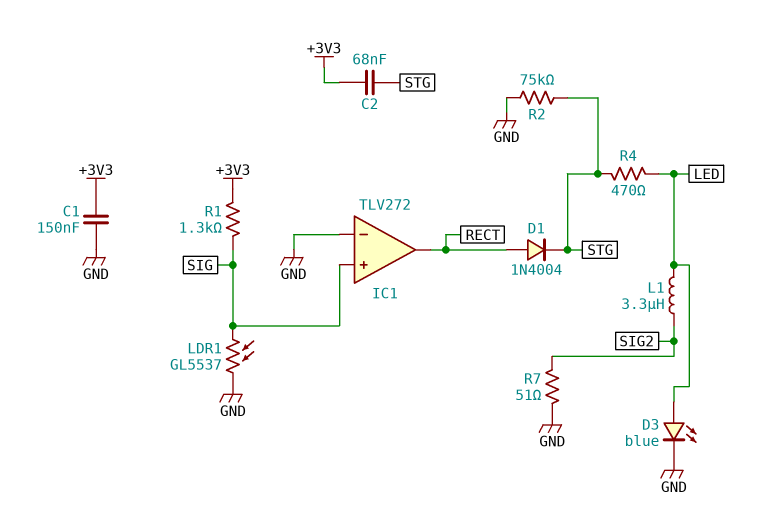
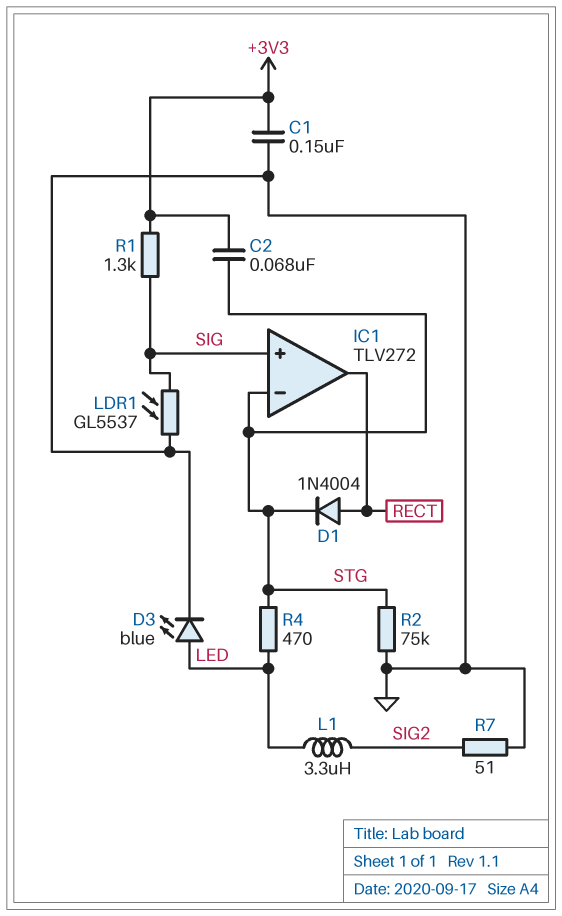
IC1 pin in-: GND -> STG

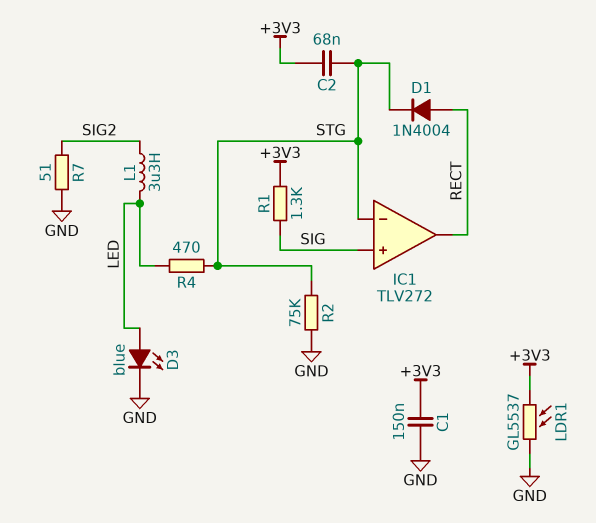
LDR1: GL5537 (GND, SIG) -> GL5537 (+3V3, GND)

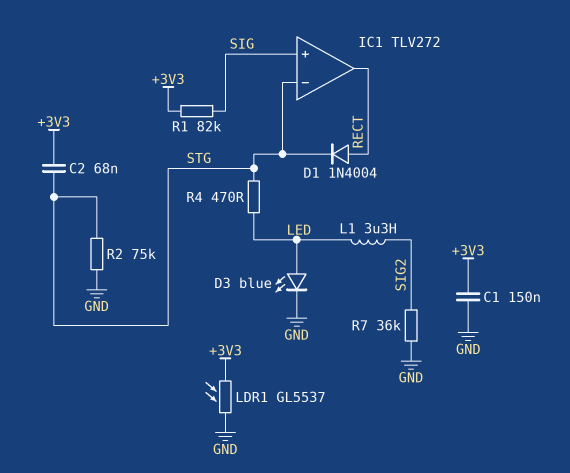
R1: 1.3k (+3V3, SIG) -> 82k (+3V3, SIG)
R7: 51 (GND, SIG2) -> 36k (GND, SIG2)

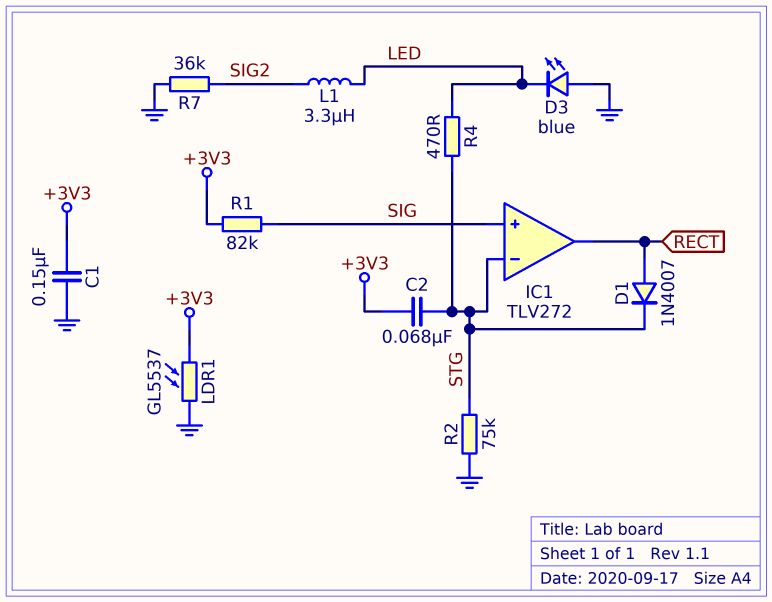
D1: diode 1N4004 (A RECT, K STG) -> diode 1N4007 (A RECT, K STG)
D3: LED blue (A LED, K GND) -> LED blue (A GND, K LED)

